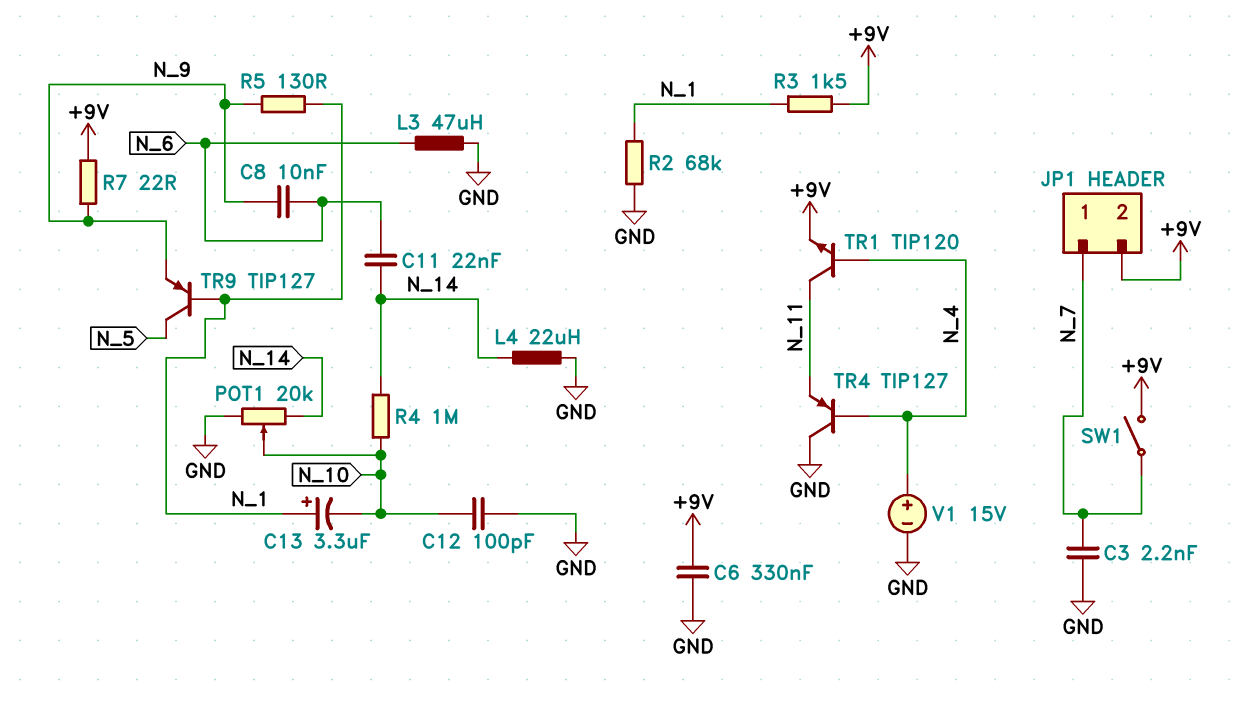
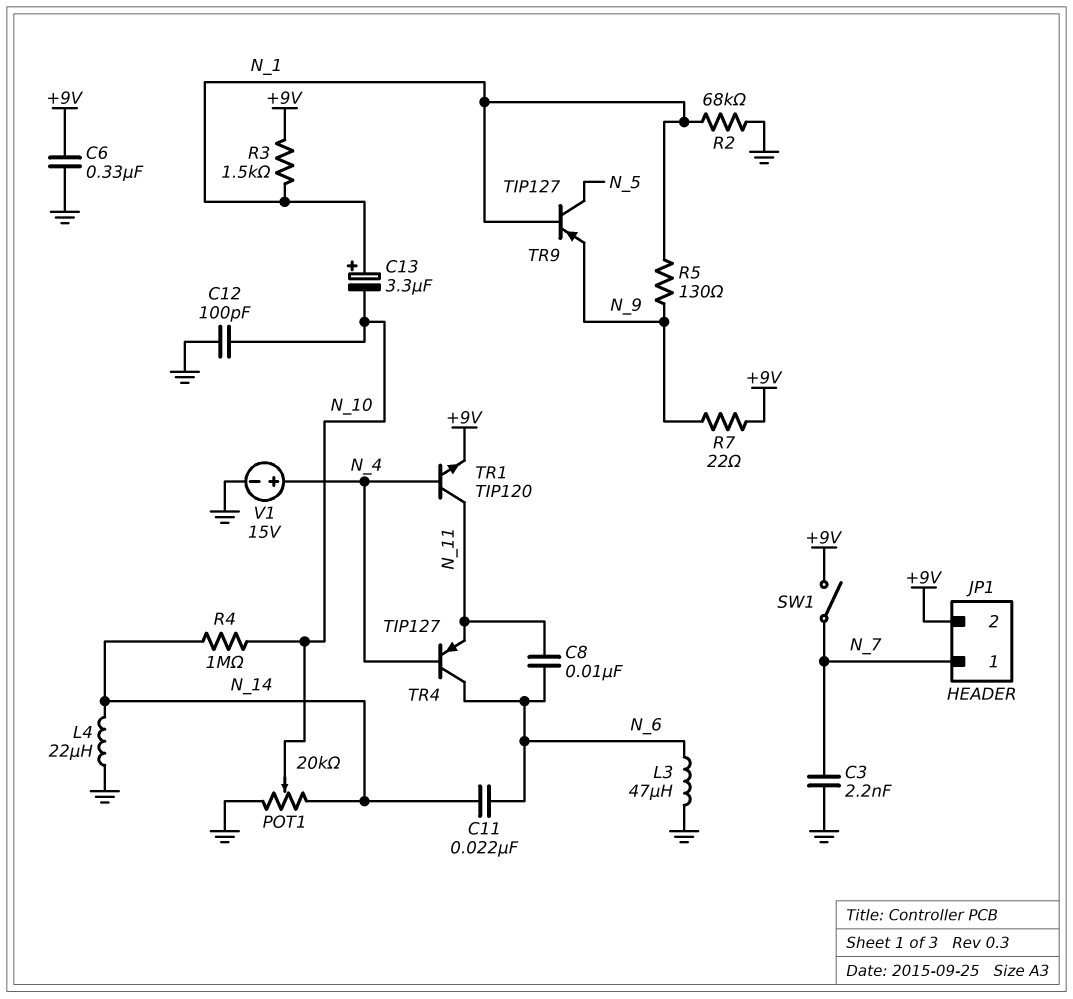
C8: 10nF (N_6, N_9) -> 10nF (N_6, N_11)
TR4: PNP TIP127 (B N_4, C GND, E N_11) -> PNP TIP127 (B N_4, C N_6, E N_11)

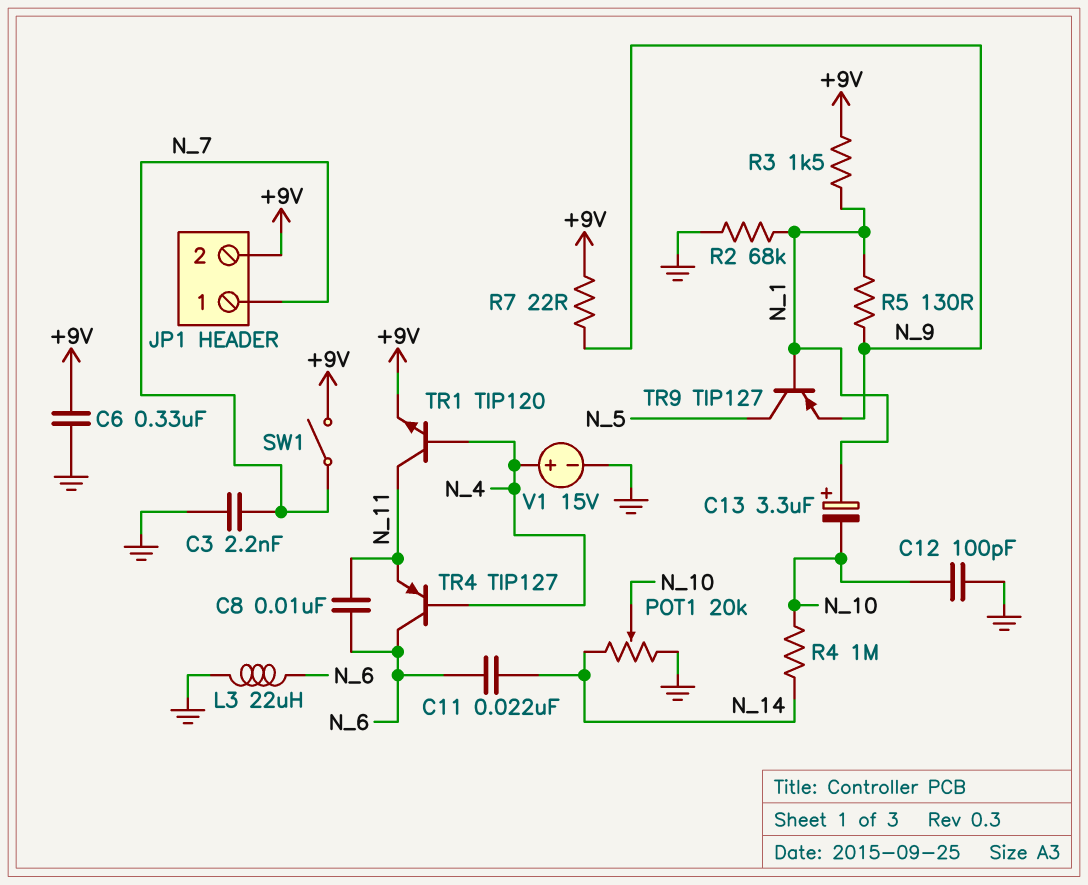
L3: 47uH (GND, N_6) -> 22uH (GND, N_6)
L4: 22uH (GND, N_14) -> none

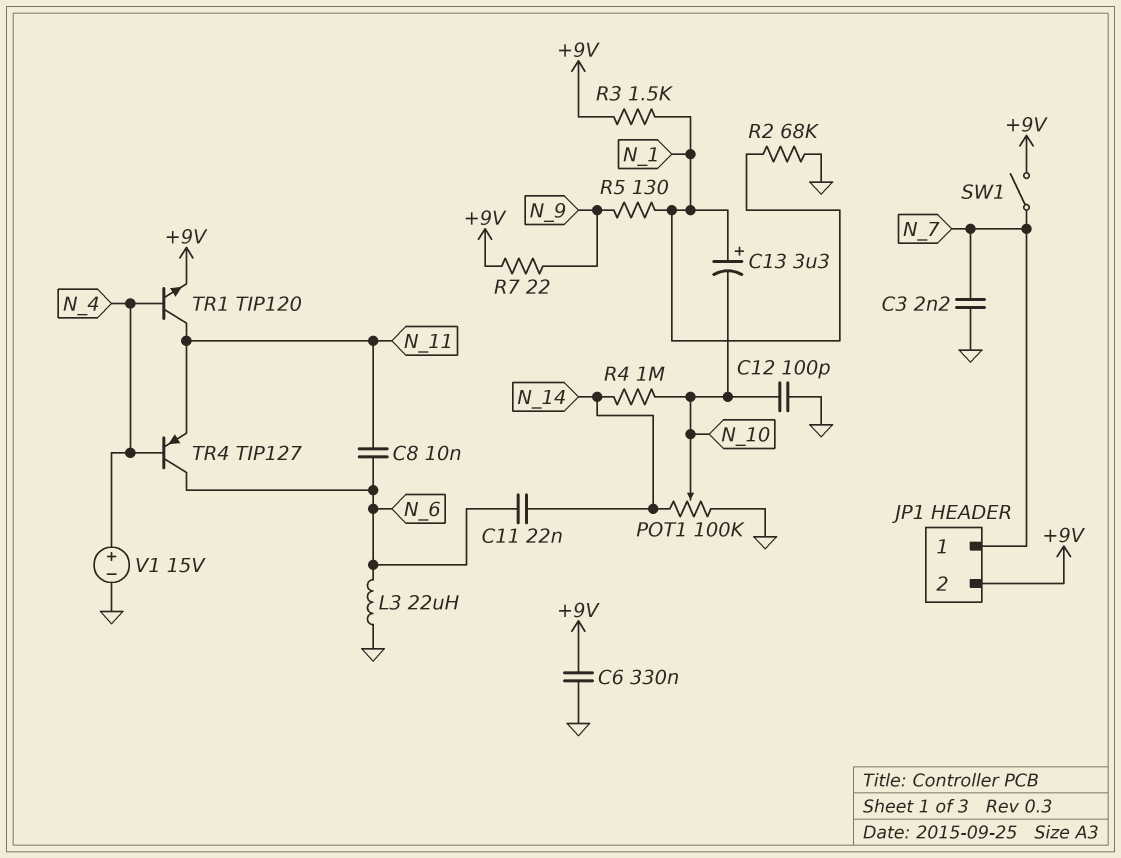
POT1: 20k (GND, N_14, wiper N_10) -> 100k (GND, N_14, wiper N_10)
TR9: PNP TIP127 (B N_1, C N_5, E N_9) -> none

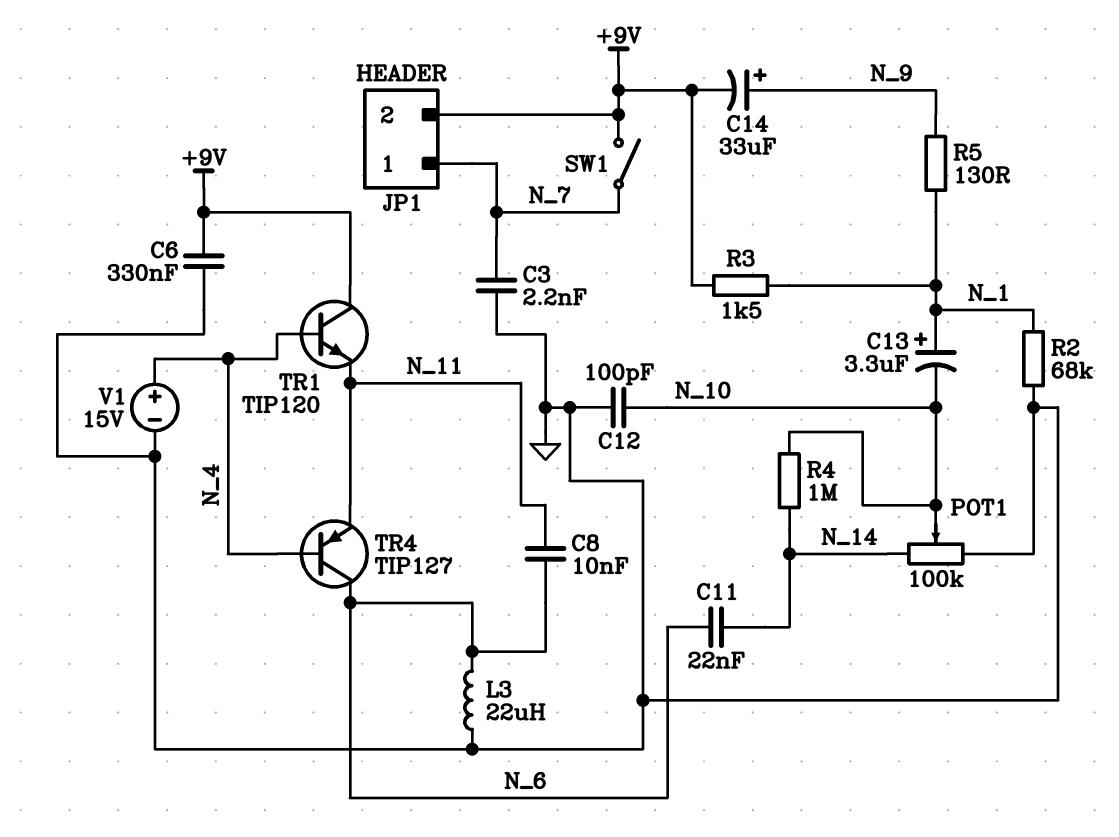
C14: none -> 33uF (plus N_9, minus +9V)
R7: 22 (+9V, N_9) -> none
TR1: NPN TIP120 (B N_4, C N_11, E +9V) -> NPN TIP120 (B N_4, C +9V, E N_11)

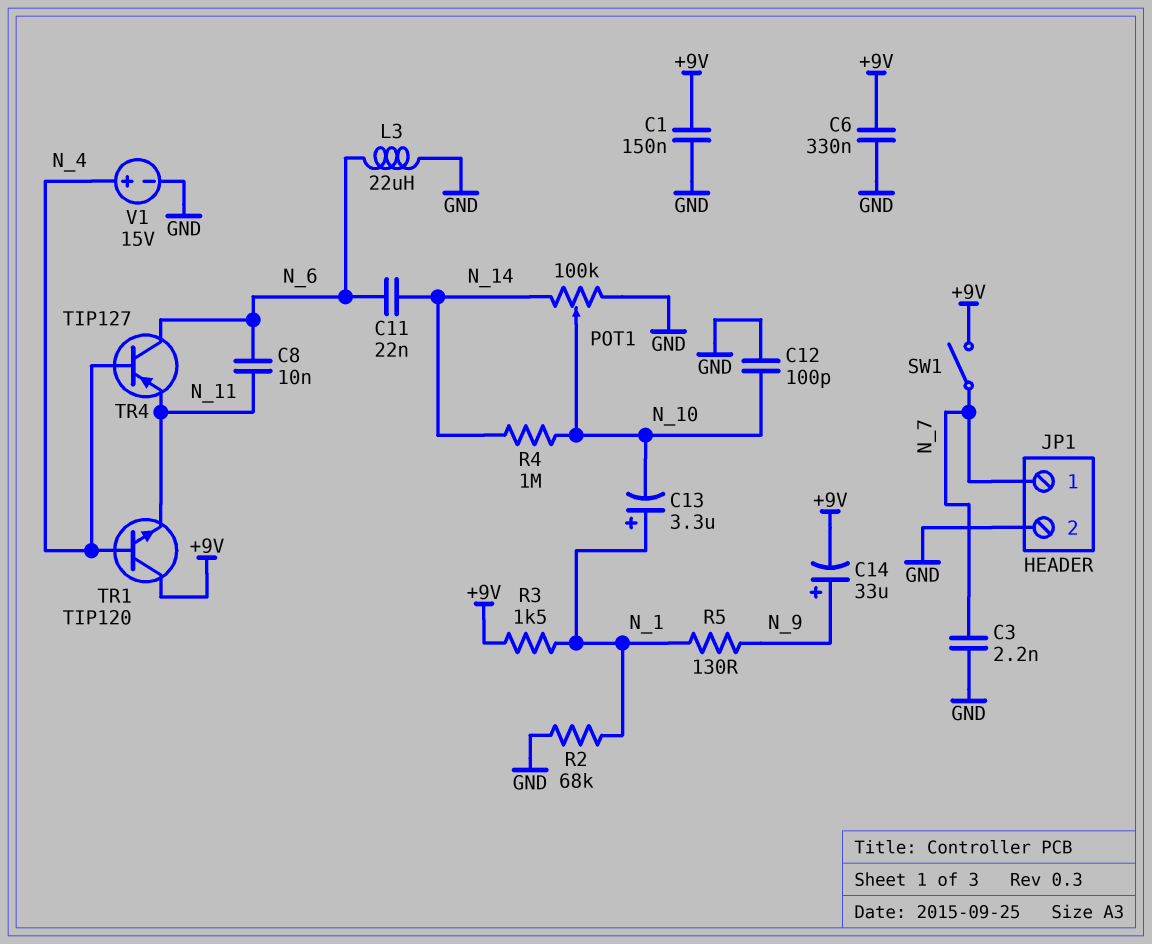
C1: none -> 150nF (+9V, GND)
JP1 pin 2: +9V -> GND

